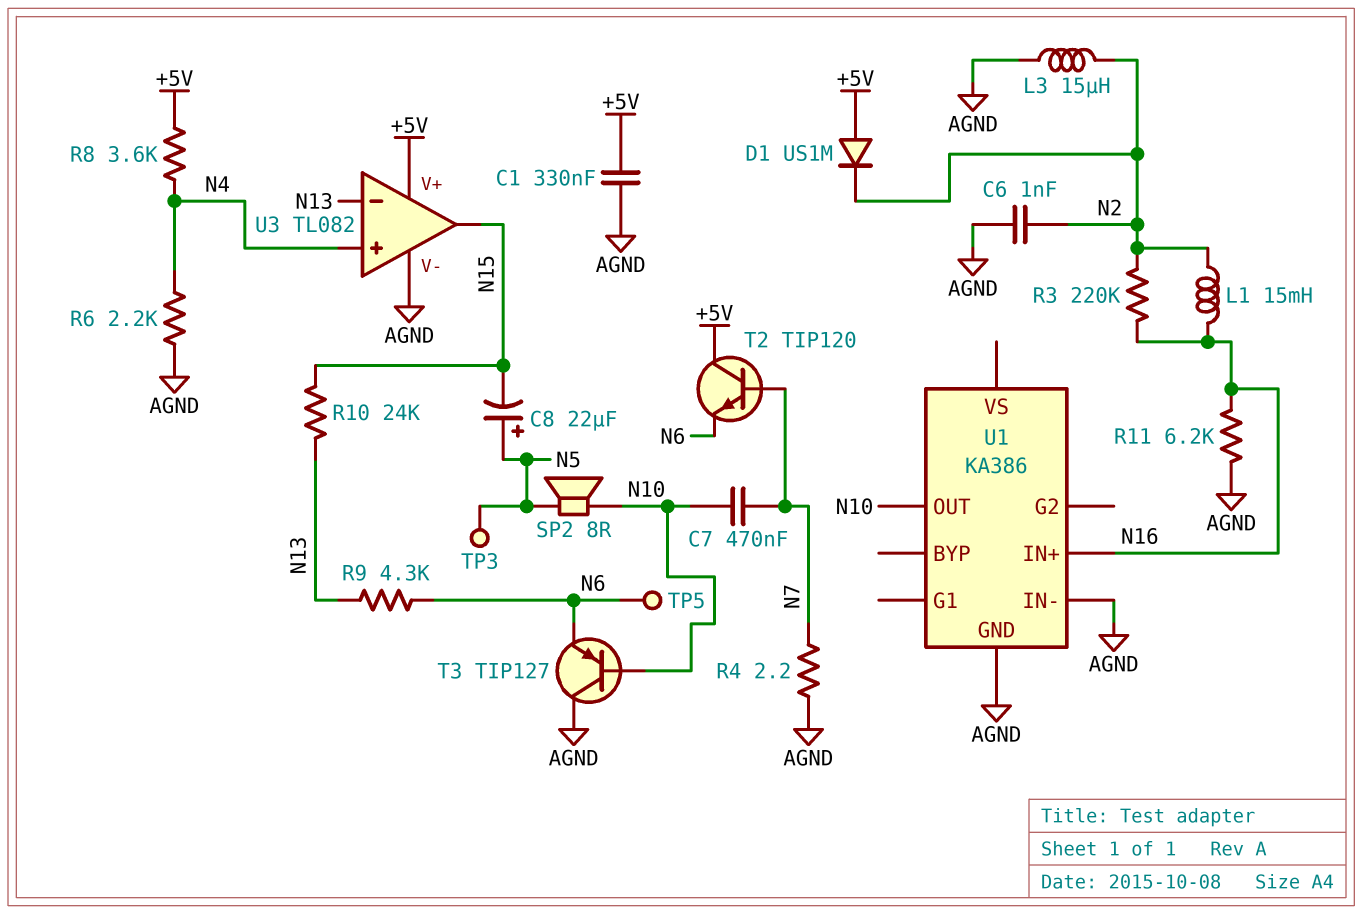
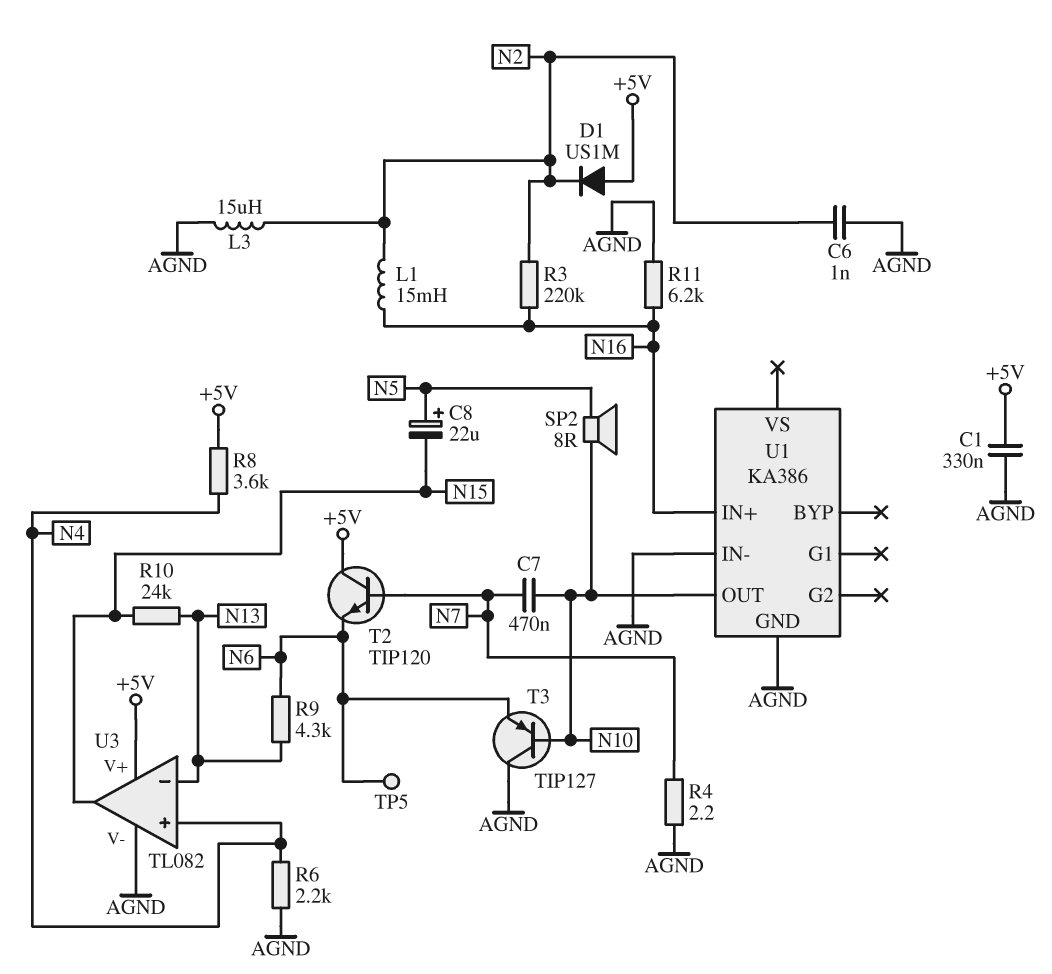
TP3: test point (N5) -> none

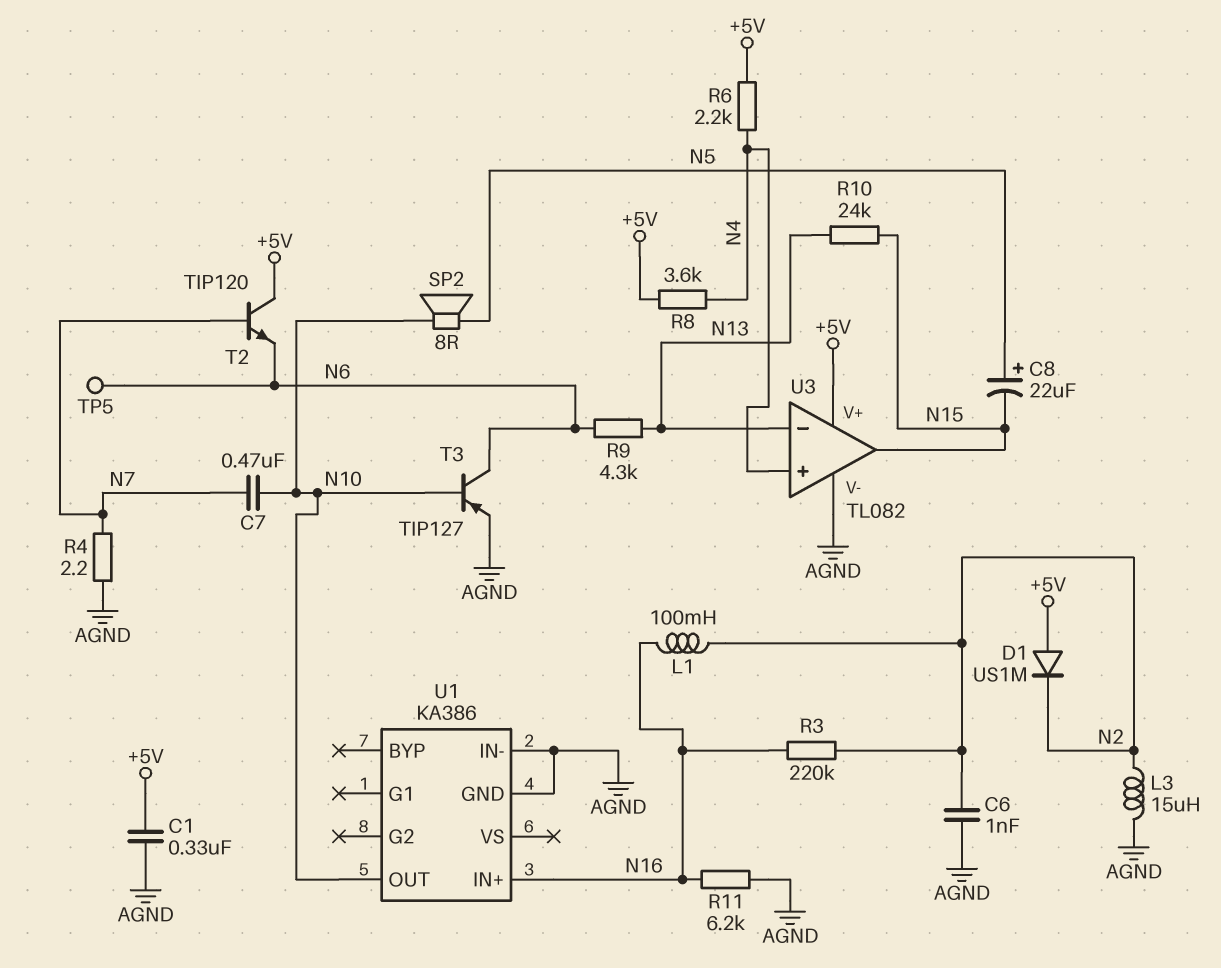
L1: 15mH (N2, N16) -> 100mH (N2, N16)
R6: 2.2k (AGND, N4) -> 2.2k (+5V, N4)
T3: PNP TIP127 (B N10, C AGND, E N6) -> PNP TIP127 (B N10, C N6, E AGND)

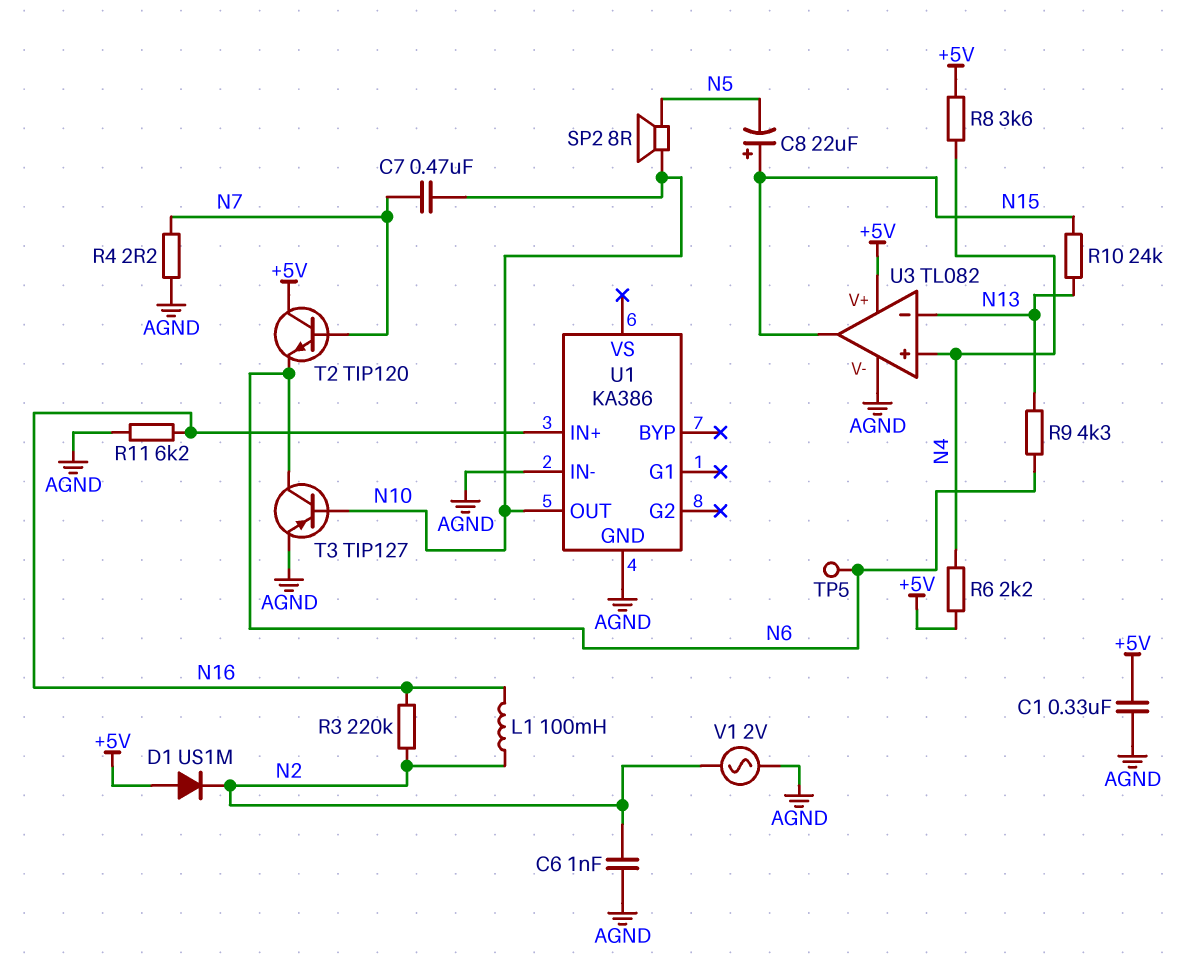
C8: 22uF (plus N5, minus N15) -> 22uF (plus N15, minus N5)
L3: 15uH (AGND, N2) -> none
V1: none -> AC 2V (AGND, N2)

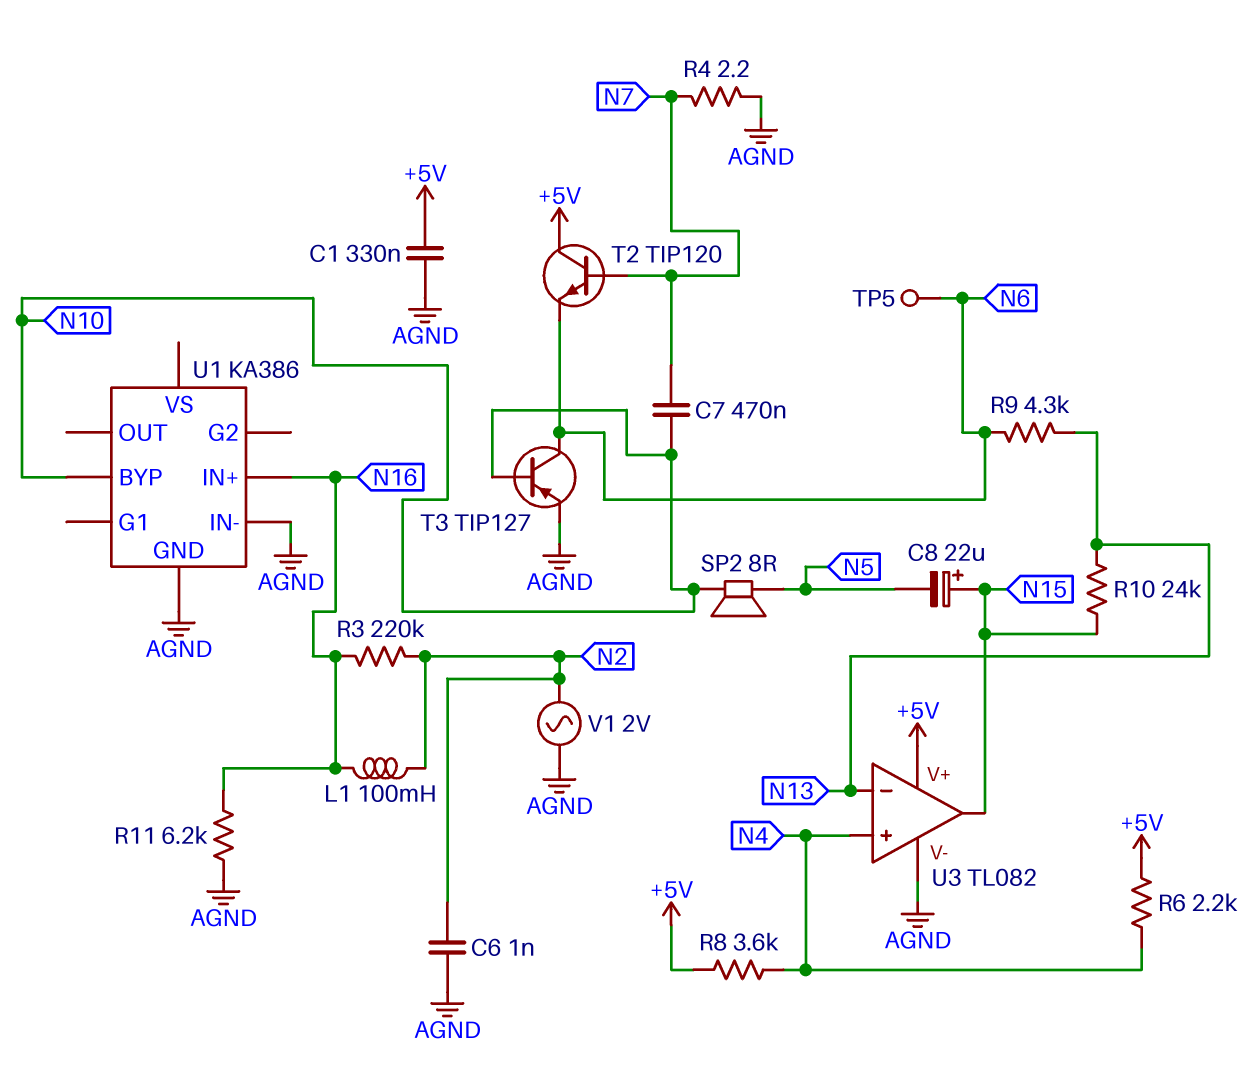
D1: diode US1M (A +5V, K N2) -> none
U1 pin BYP: none -> N10
U1 pin OUT: N10 -> none

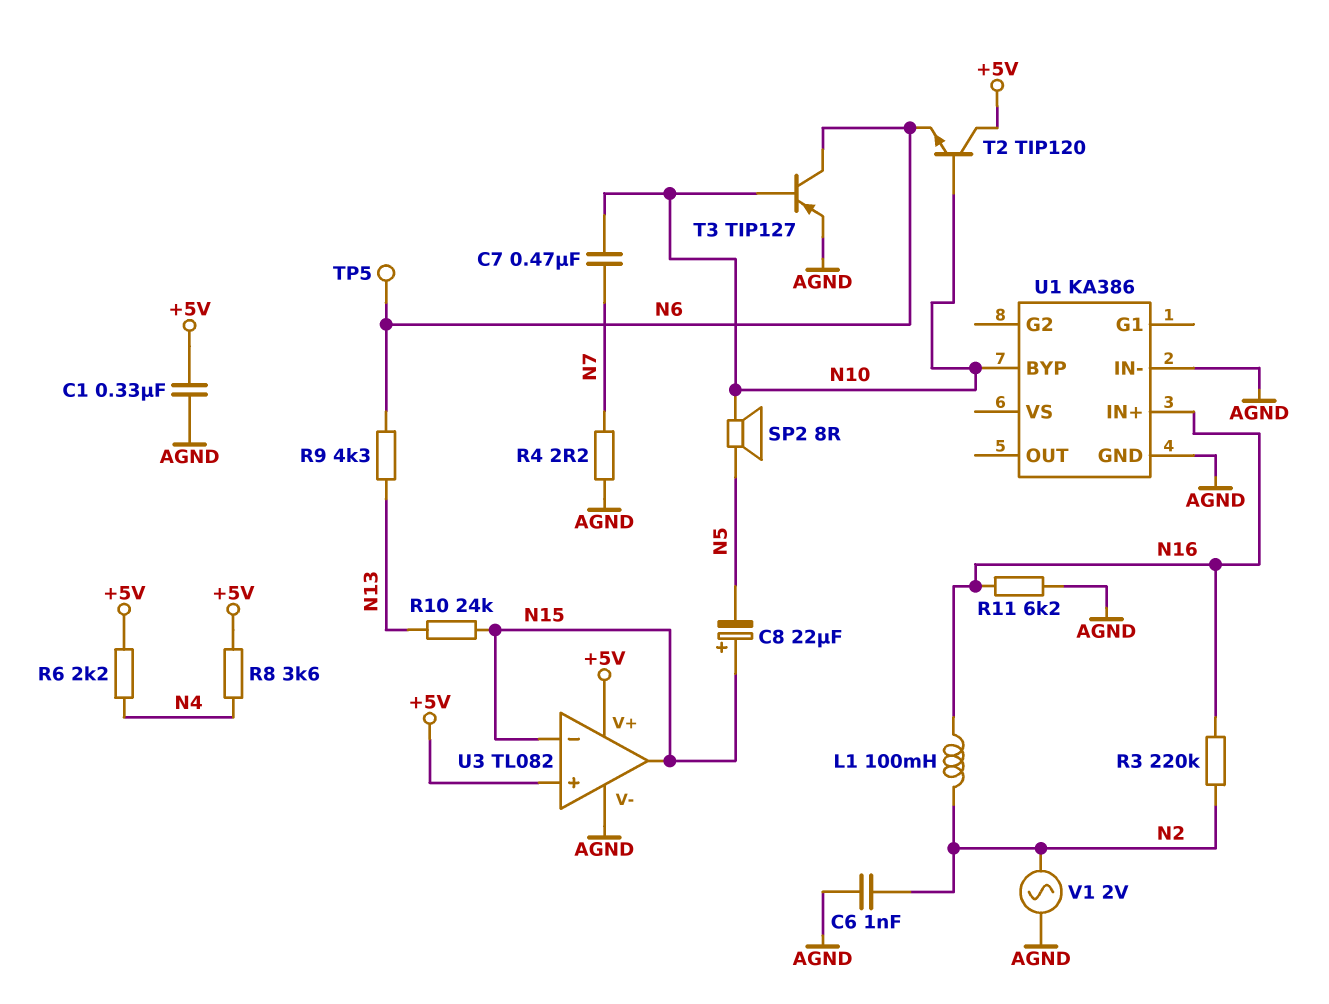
T2: NPN TIP120 (B N7, C +5V, E N6) -> NPN TIP120 (B N10, C +5V, E N6)
U3 pin in+: N4 -> +5V
U3 pin in-: N13 -> N15

